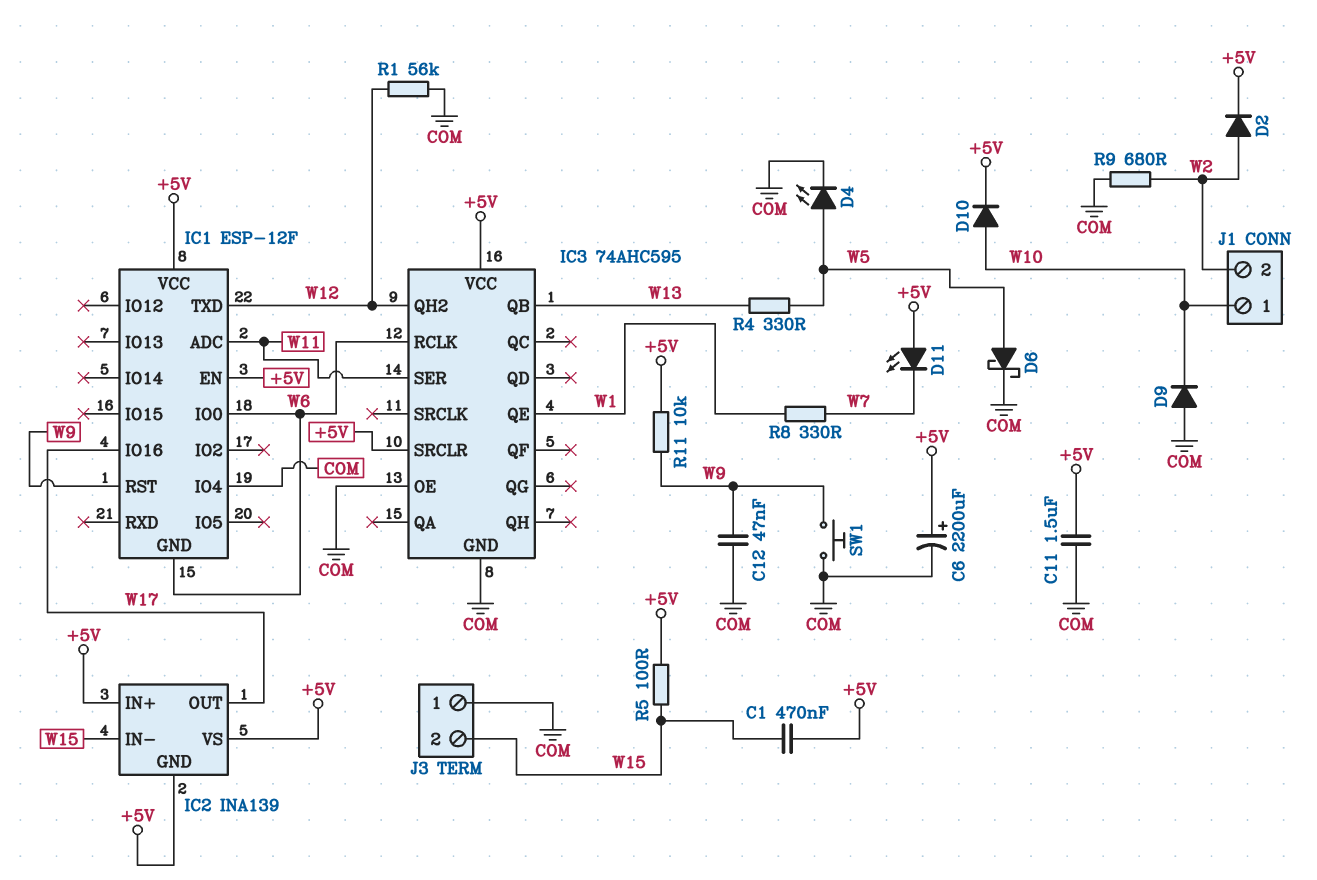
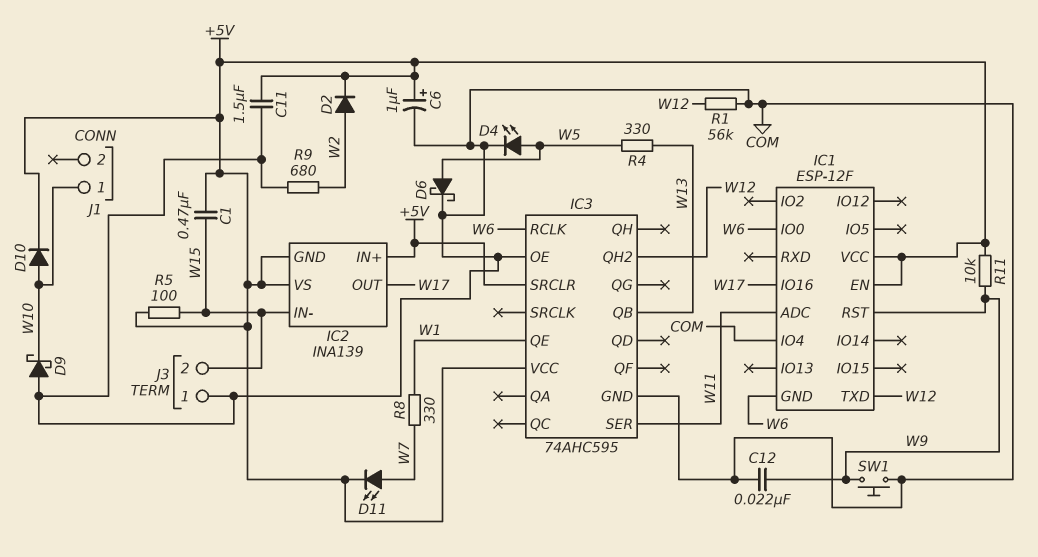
C6: 2200uF (plus +5V, minus COM) -> 1uF (plus +5V, minus COM)
C12: 47nF (COM, W9) -> 22nF (COM, W9)
D9: diode (A COM, K W10) -> schottky (A COM, K W10)
D11: LED (A +5V, K W7) -> LED (A W7, K +5V)
J1 pin 2: W2 -> none

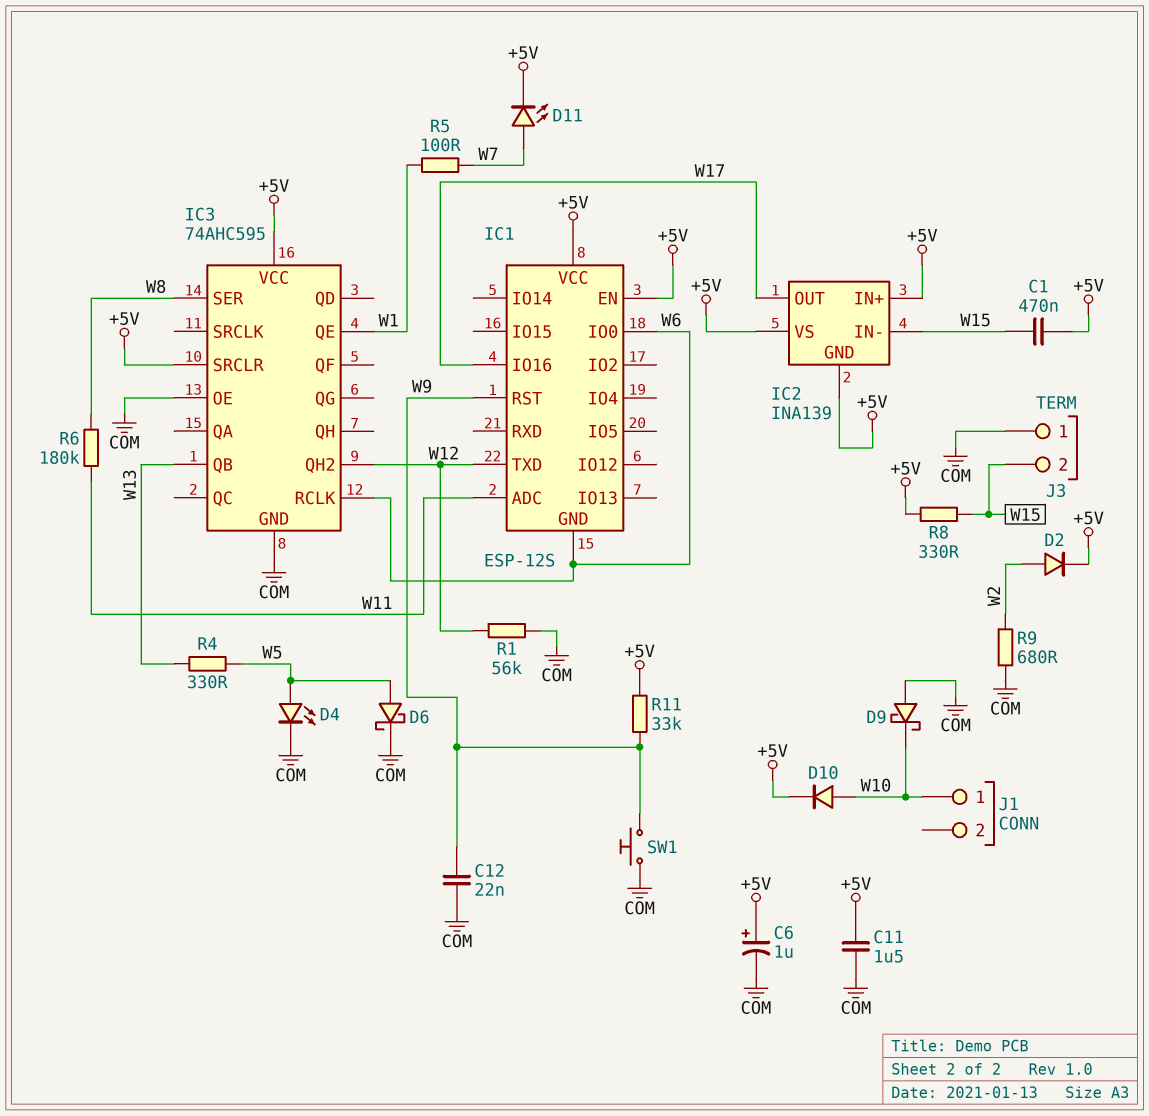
IC1: ESP-12F -> ESP-12S
IC1 pin IO4: COM -> none
IC3 pin SER: W11 -> W8
R5: 100 (+5V, W15) -> 100 (W1, W7)
R6: none -> 180k (W8, W11)
R8: 330 (W1, W7) -> 330 (+5V, W15)
R11: 10k (+5V, W9) -> 33k (+5V, W9)

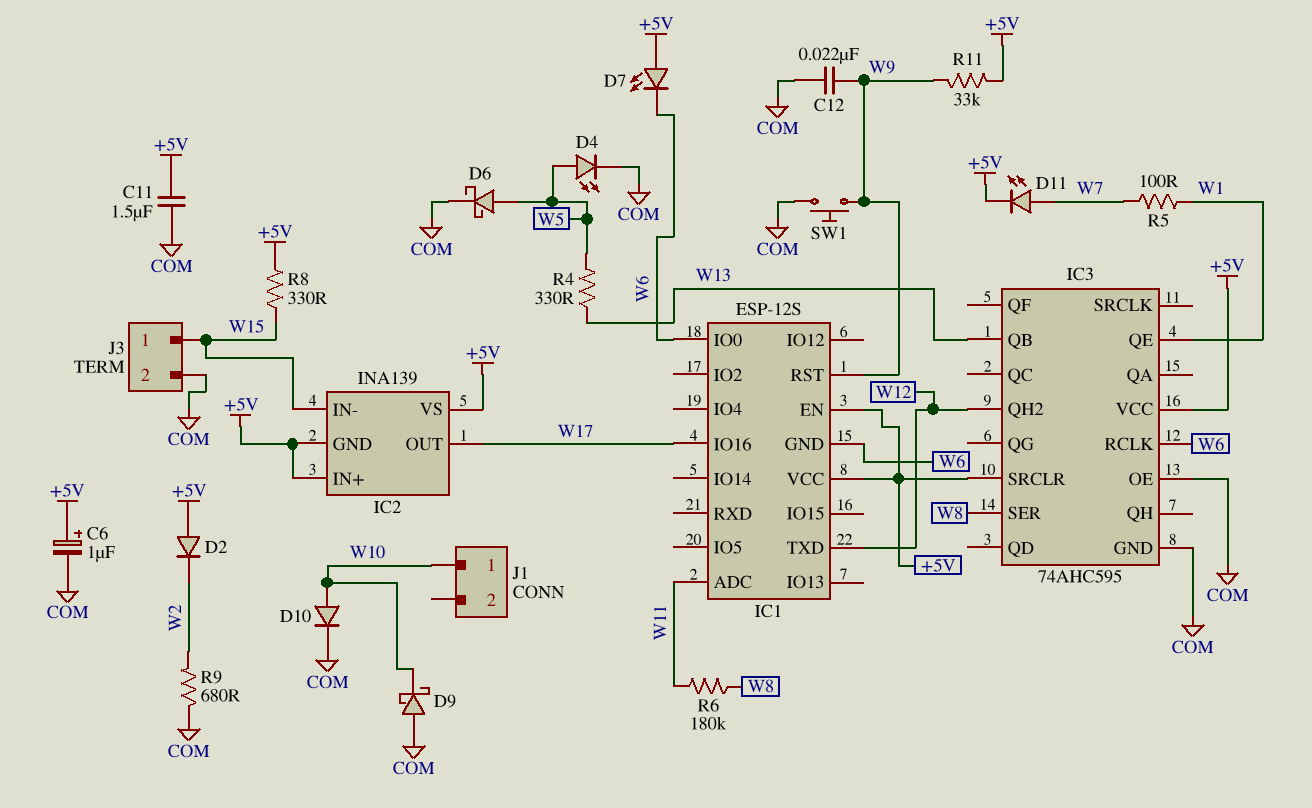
C1: 470nF (+5V, W15) -> none
D2: diode (A W2, K +5V) -> diode (A +5V, K W2)
D7: none -> LED (A +5V, K W6)
D10: diode (A W10, K +5V) -> diode (A W10, K COM)
J3 pin 1: COM -> W15
J3 pin 2: W15 -> COM
R1: 56k (COM, W12) -> none

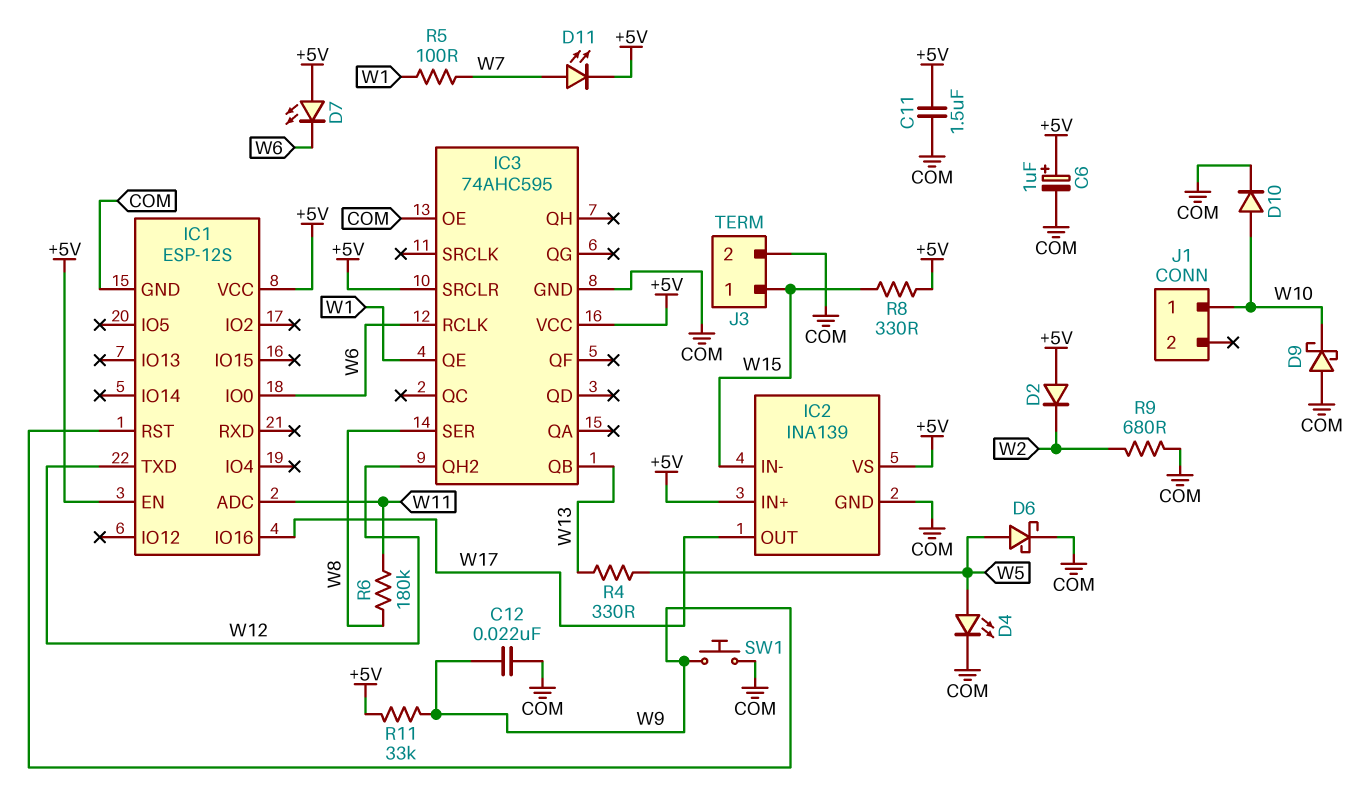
IC1 pin GND: W6 -> COM
IC2 pin GND: +5V -> COM

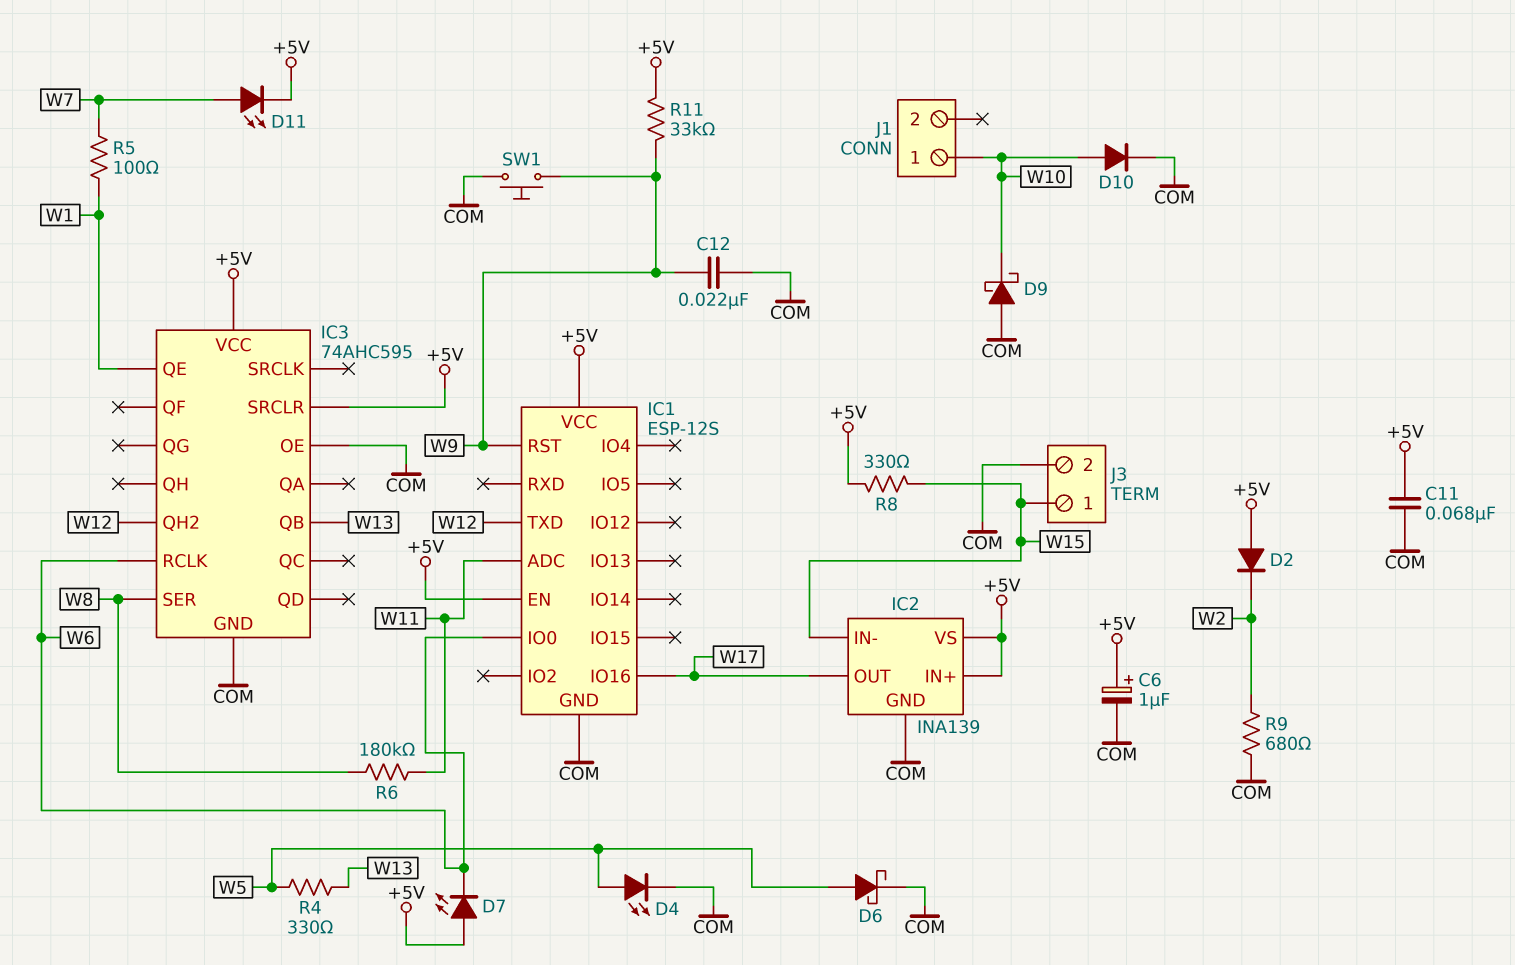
C11: 1.5uF (+5V, COM) -> 68nF (+5V, COM)

